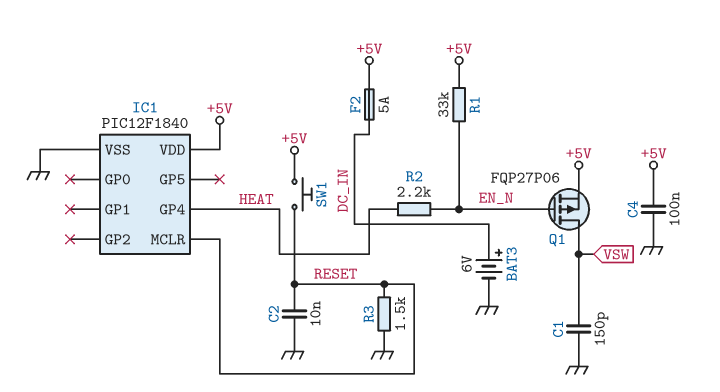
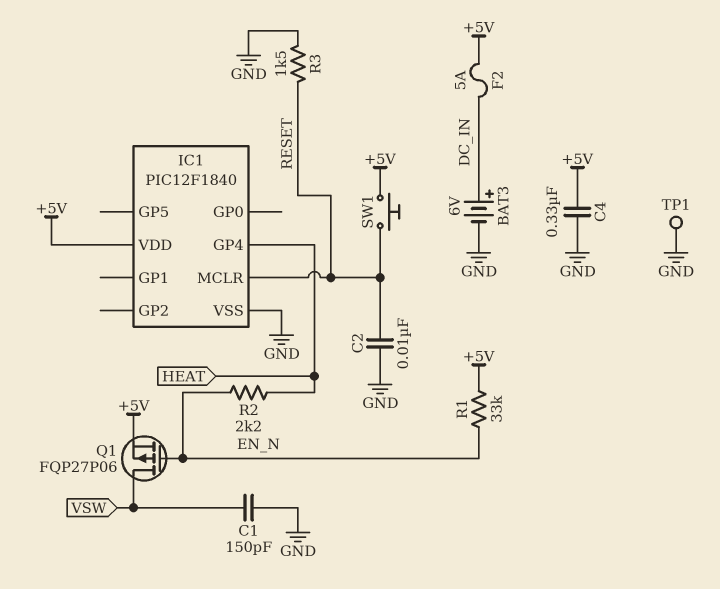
C4: 100nF (+5V, GND) -> 330nF (+5V, GND)
TP1: none -> test point (GND)

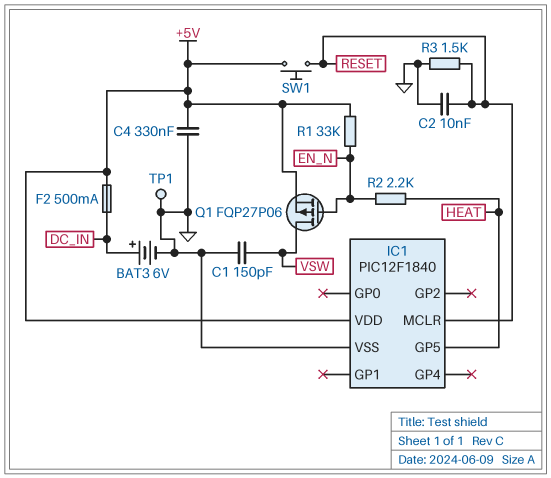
F2: 5A (+5V, DC_IN) -> 500mA (+5V, DC_IN)
IC1 pin GP4: HEAT -> none
IC1 pin GP5: none -> HEAT

